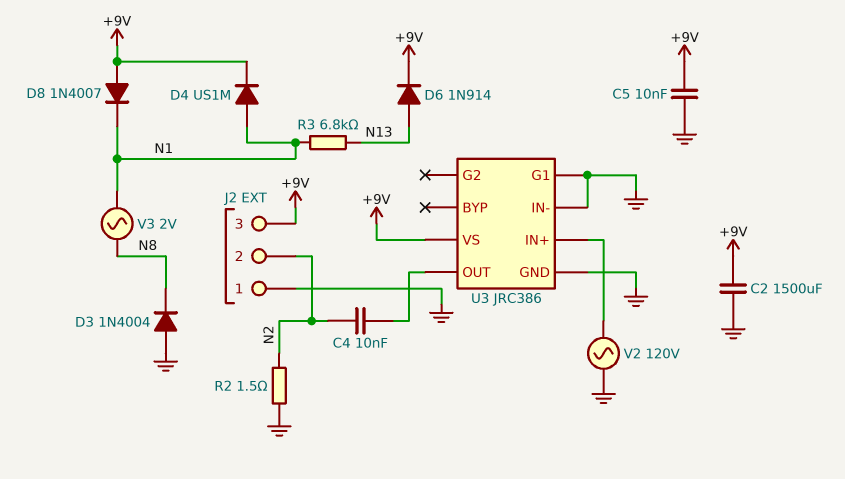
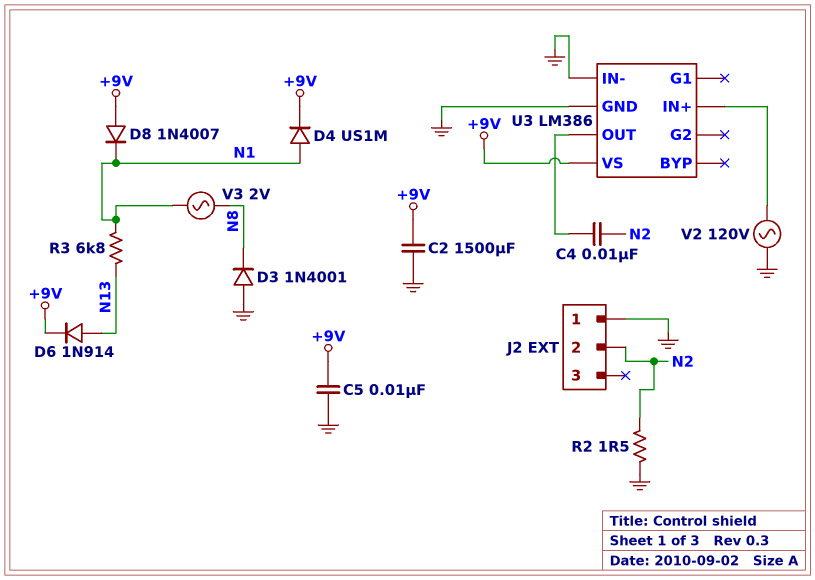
D3: diode 1N4004 (A GND, K N8) -> diode 1N4001 (A GND, K N8)
J2 pin 3: +9V -> none
U3: JRC386 -> LM386
U3 pin G1: GND -> none

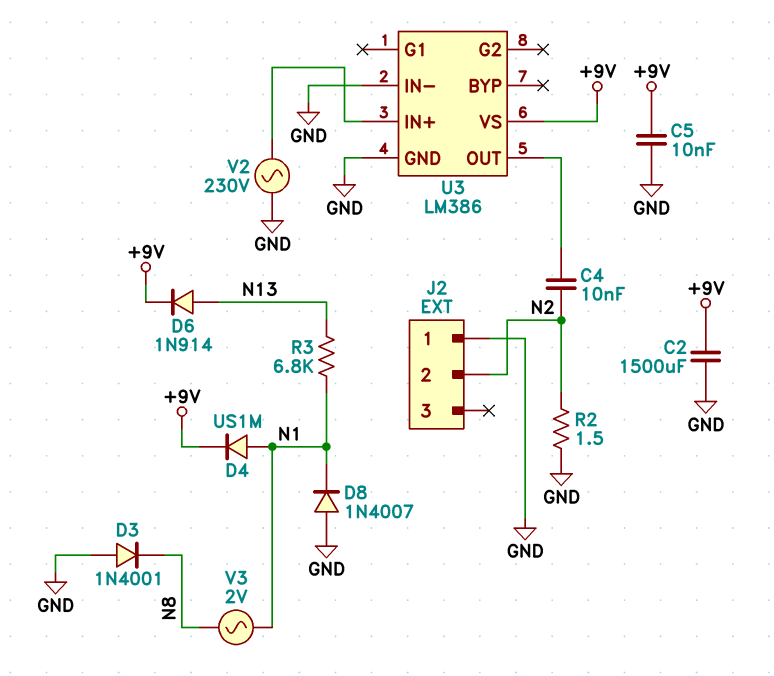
D8: diode 1N4007 (A +9V, K N1) -> diode 1N4007 (A GND, K N1)
V2: AC 120V (GND, U3/IN+) -> AC 230V (GND, U3/IN+)

